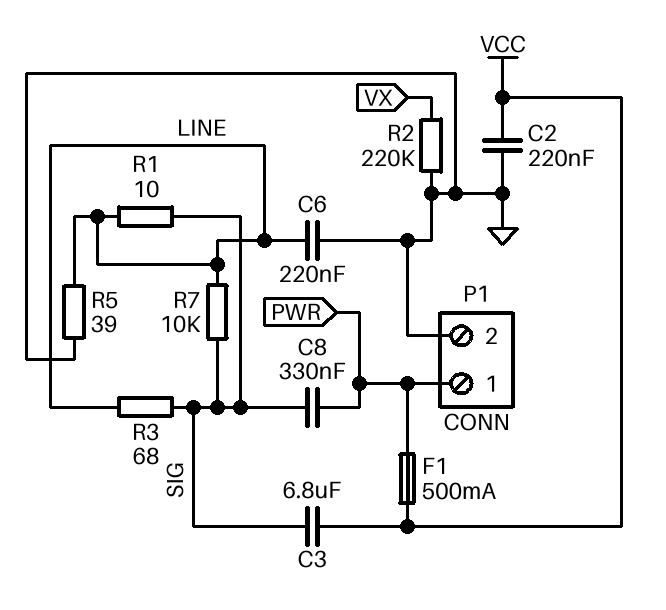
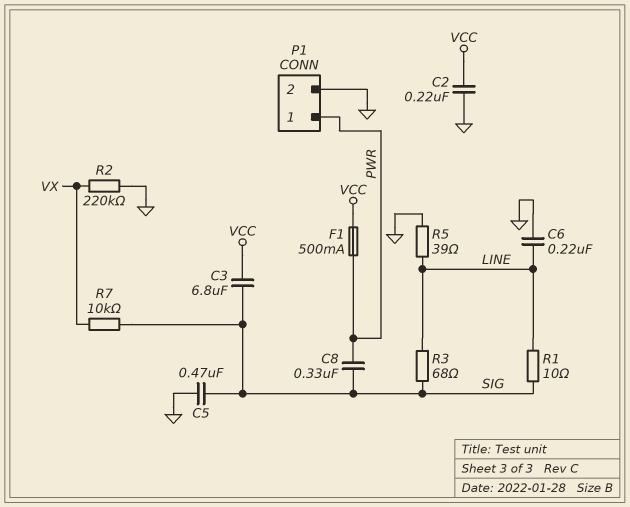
C5: none -> 470nF (GND, SIG)
R7: 10k (LINE, SIG) -> 10k (SIG, VX)

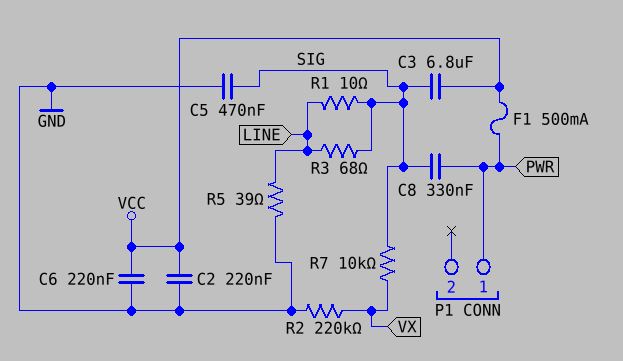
C6: 220nF (GND, LINE) -> 220nF (GND, VCC)
P1 pin 2: GND -> none

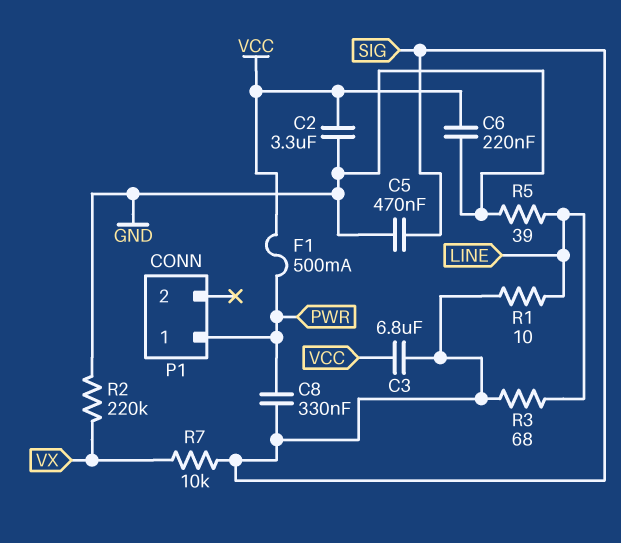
C2: 220nF (GND, VCC) -> 3.3uF (GND, VCC)

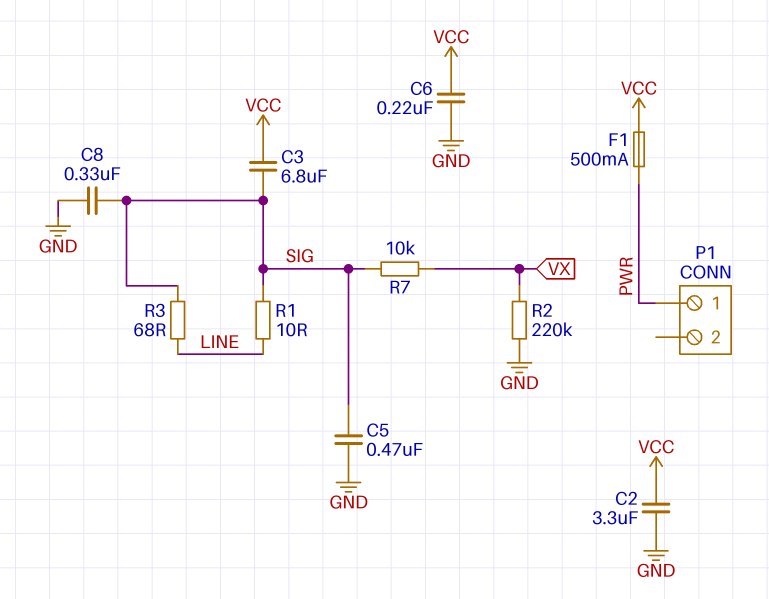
C8: 330nF (PWR, SIG) -> 330nF (GND, SIG)
R5: 39 (GND, LINE) -> none

